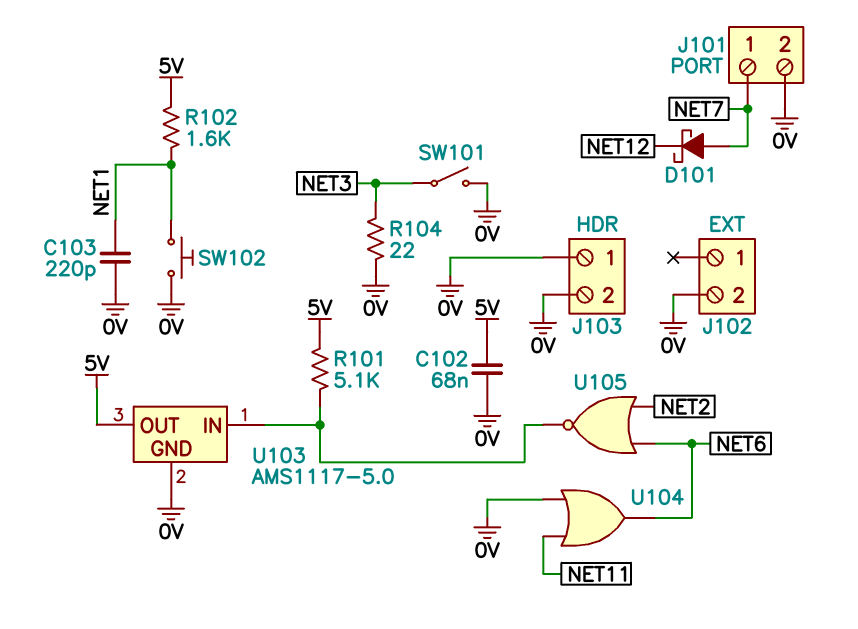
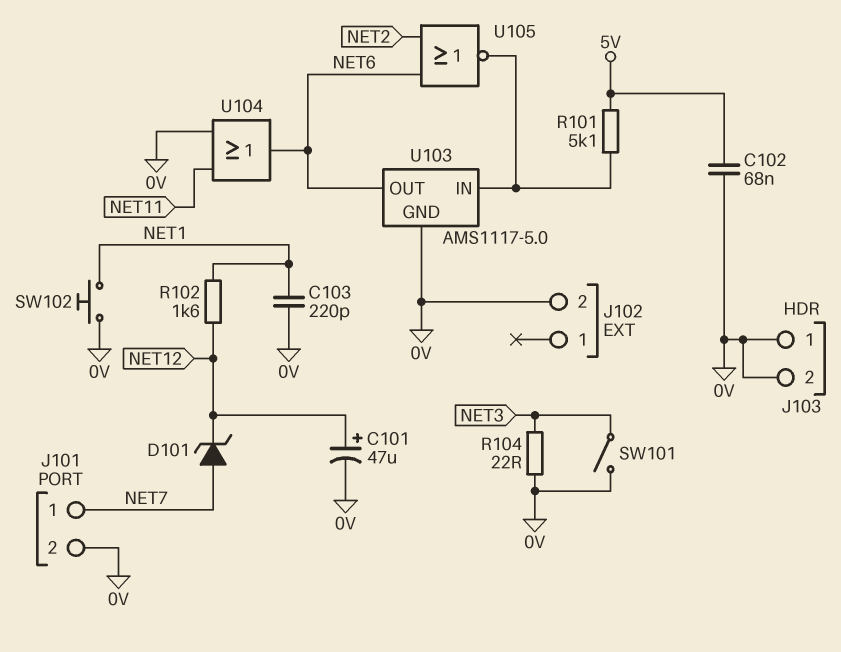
C101: none -> 47uF (plus NET12, minus 0V)
D101: schottky (A NET7, K NET12) -> zener (A NET7, K NET12)
R102: 1.6k (5V, NET1) -> 1.6k (NET1, NET12)
U103 pin OUT: 5V -> NET6

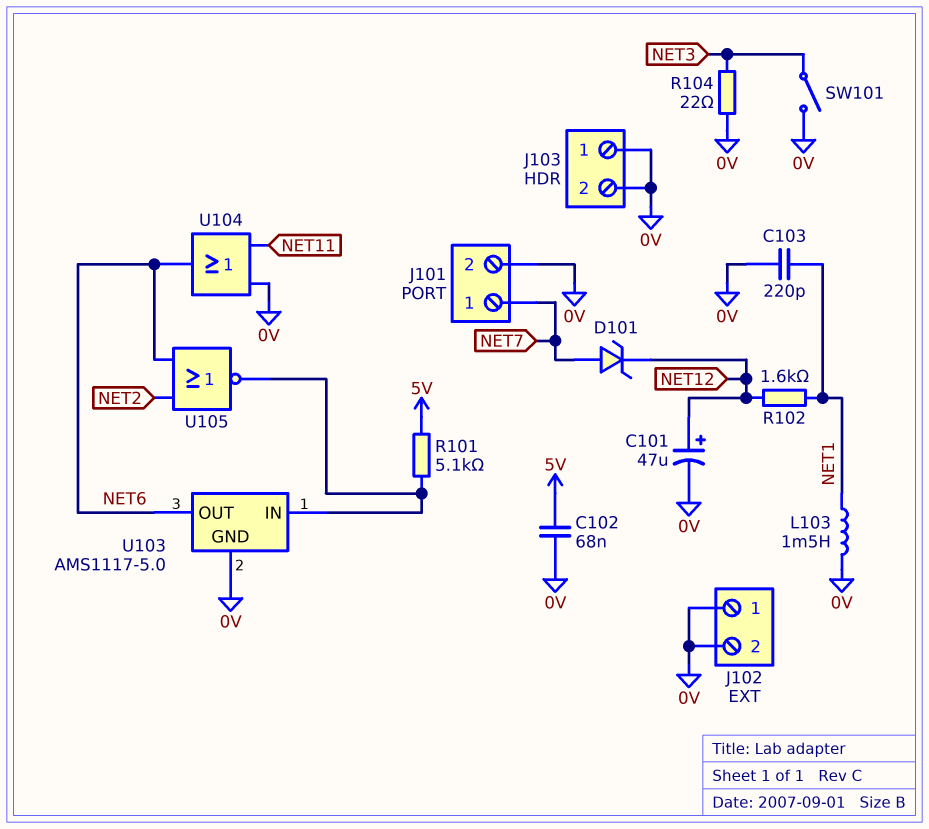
J102 pin 1: none -> 0V
L103: none -> 1.5mH (0V, NET1)
SW102: button (0V, NET1) -> none

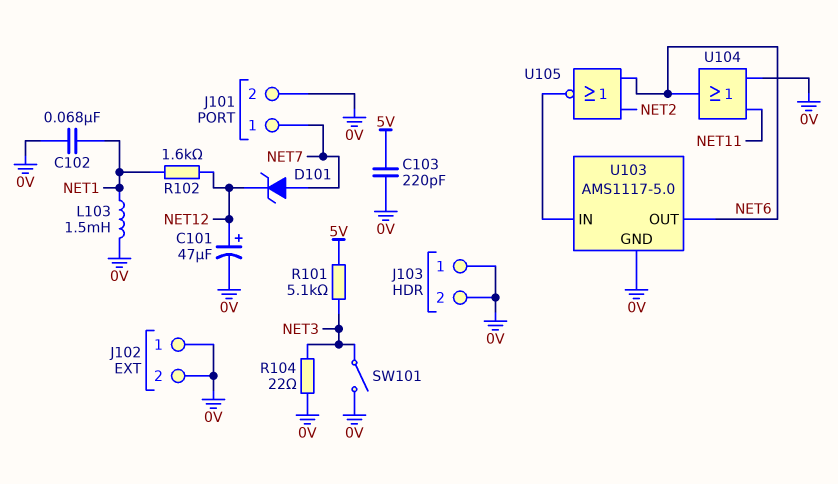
C102: 68nF (0V, 5V) -> 68nF (0V, NET1)
C103: 220pF (0V, NET1) -> 220pF (0V, 5V)
R101: 5.1k (5V, U103/IN) -> 5.1k (5V, NET3)

